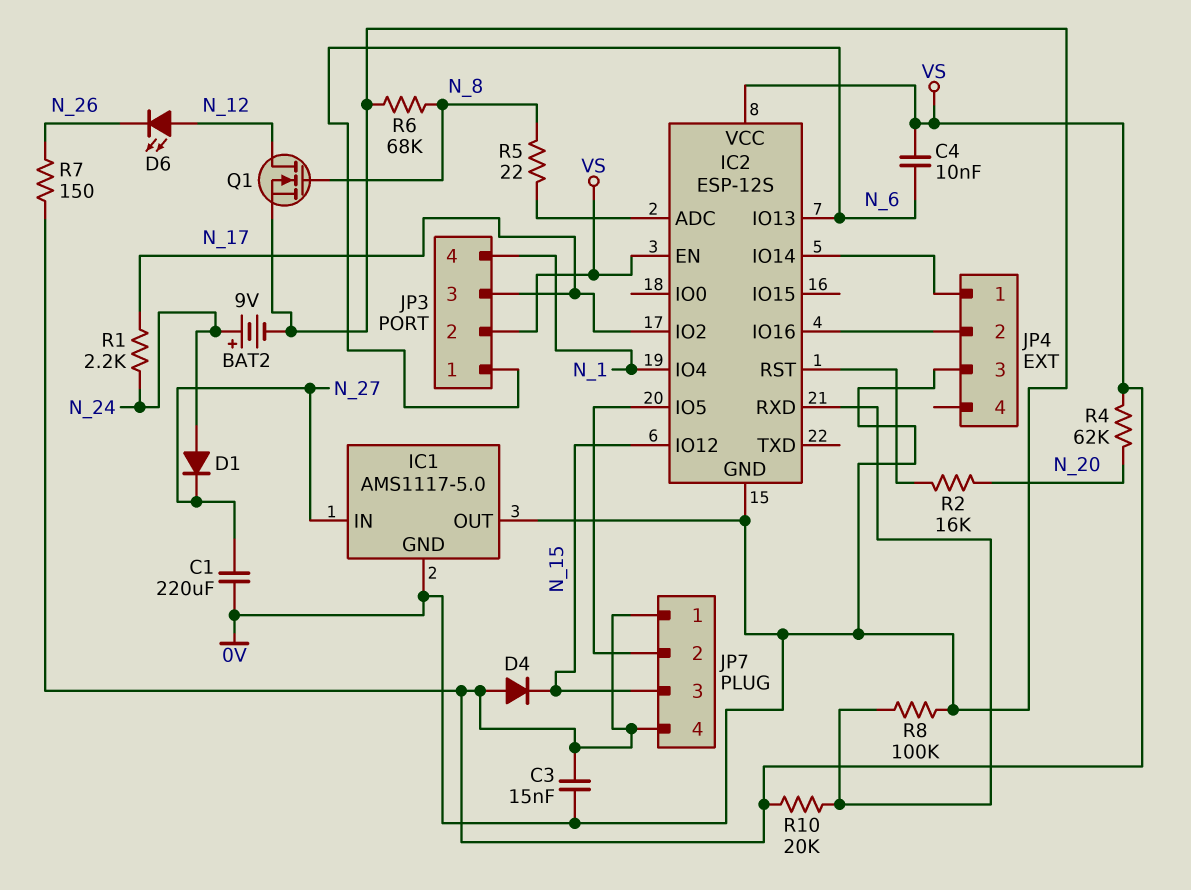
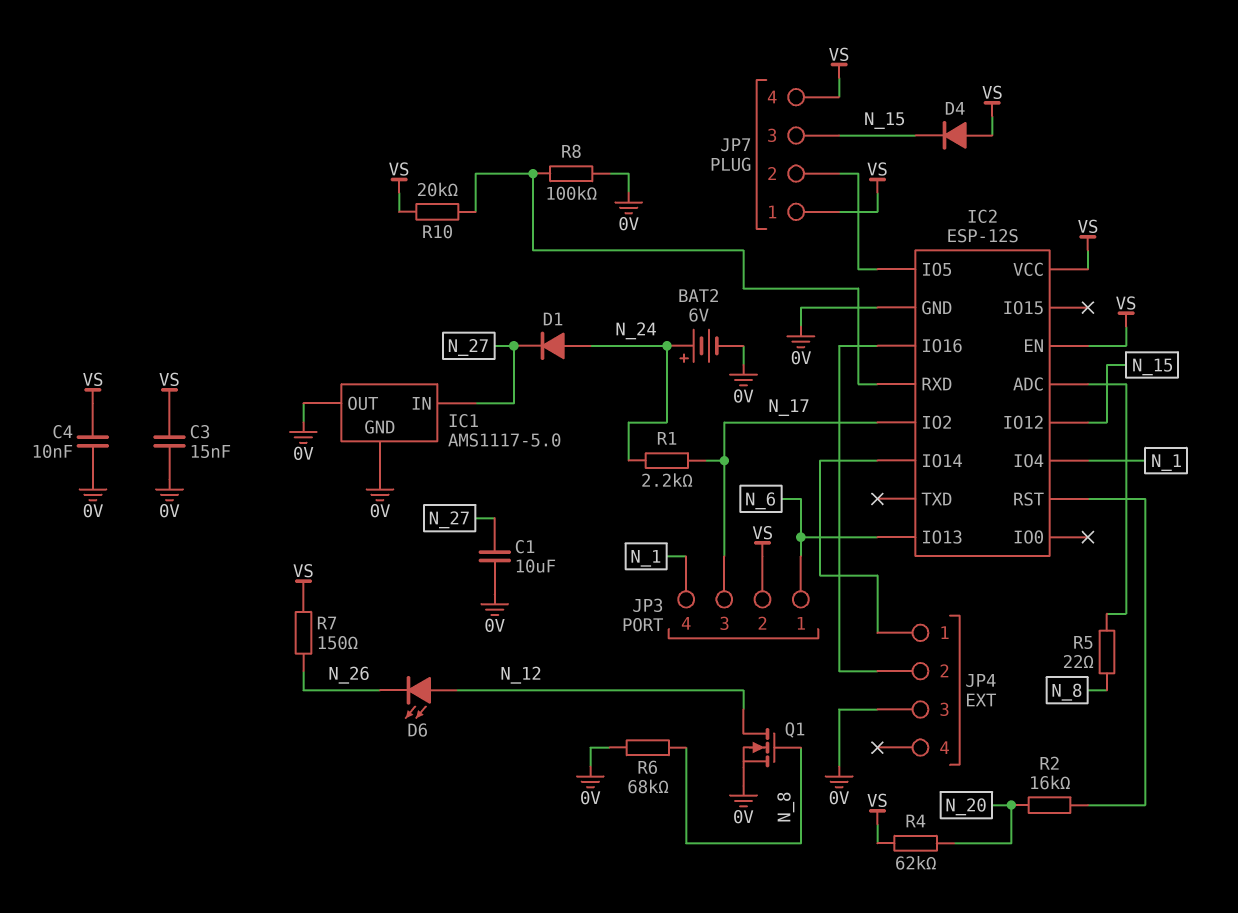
BAT2: 9V (plus N_24, minus 0V) -> 6V (plus N_24, minus 0V)
C1: 220uF (0V, N_27) -> 10uF (0V, N_27)
C4: 10nF (N_6, VS) -> 10nF (0V, VS)

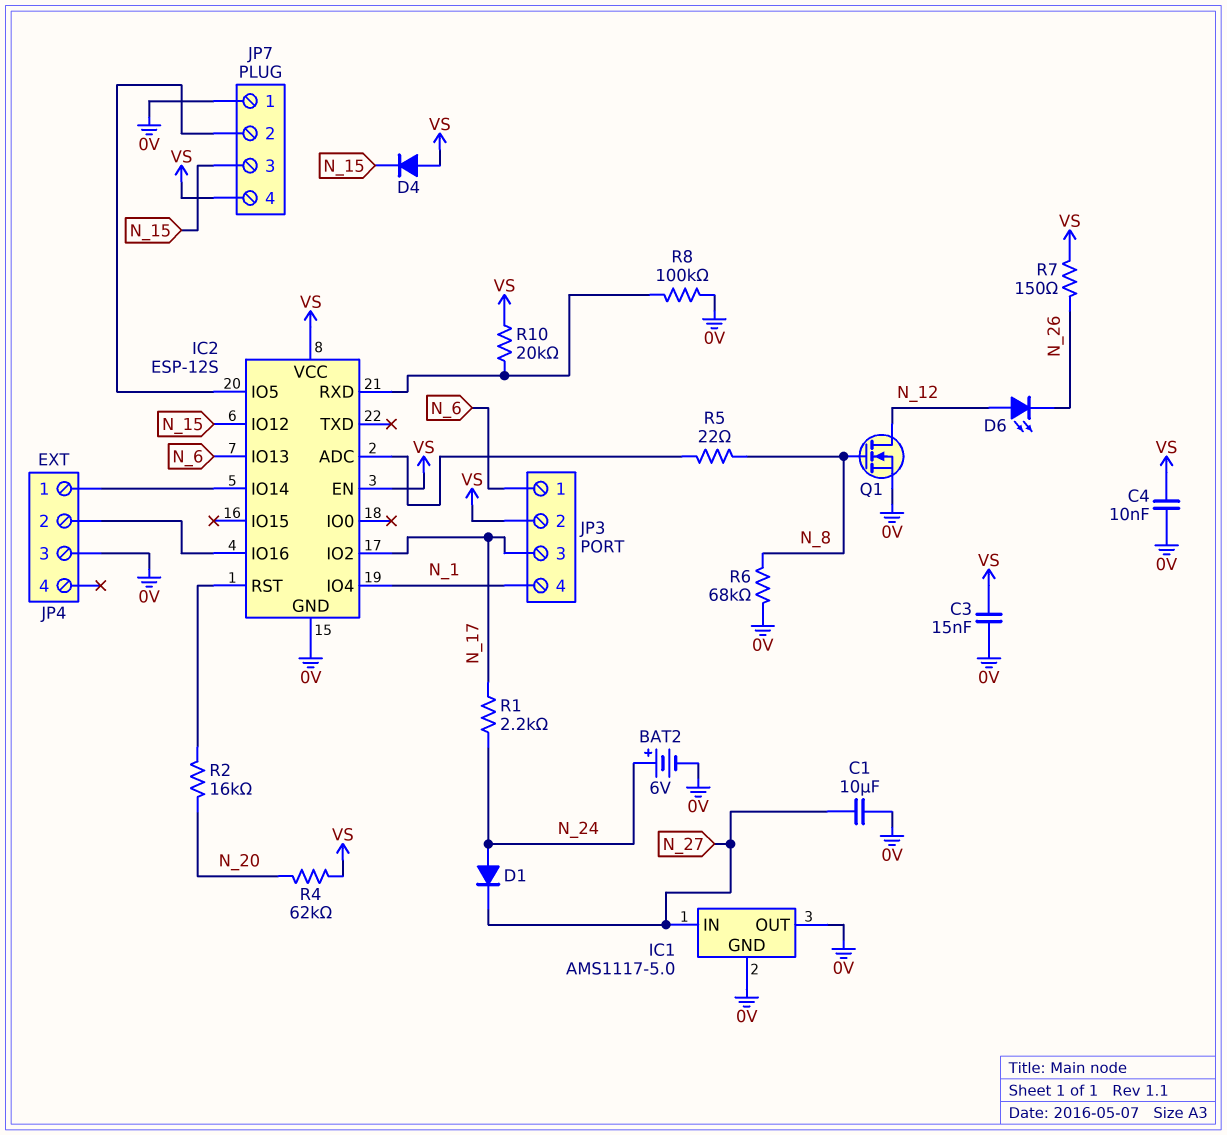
JP7 pin 1: VS -> 0V

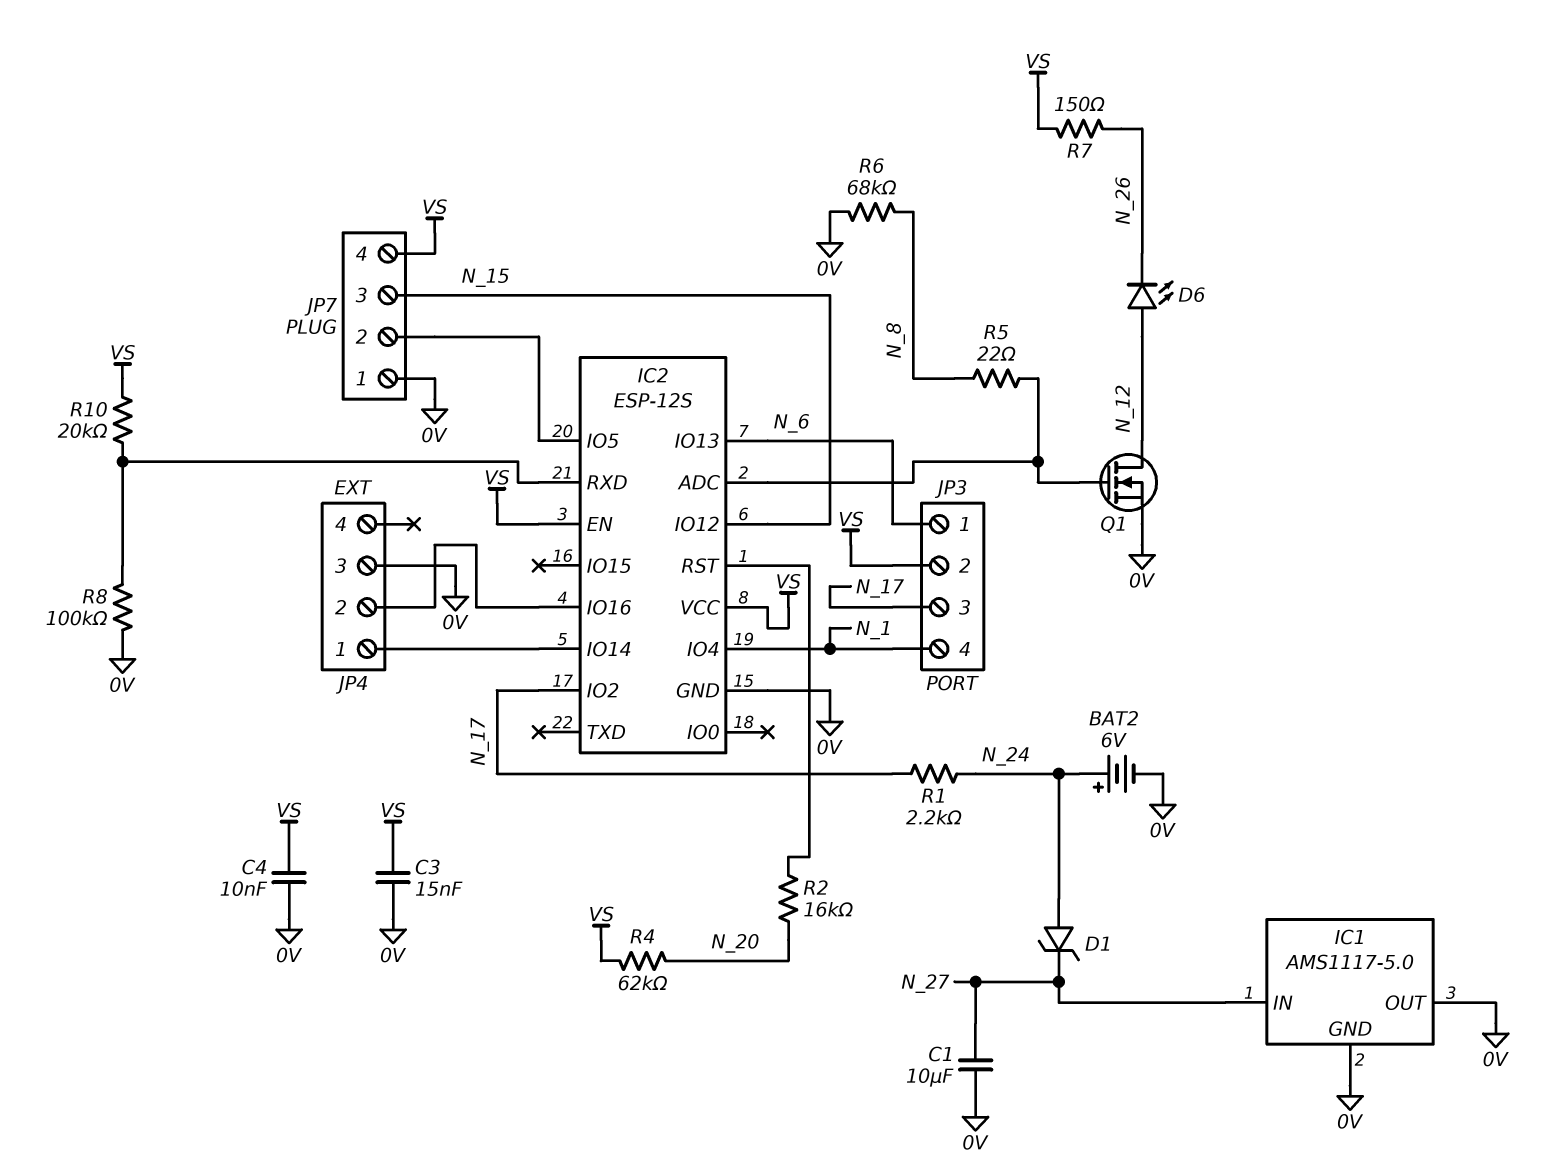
D1: diode (A N_24, K N_27) -> zener (A N_24, K N_27)
D4: diode (A VS, K N_15) -> none
Q1: NMOS (G N_8, D N_12, S 0V) -> NMOS (G IC2/ADC, D N_12, S 0V)

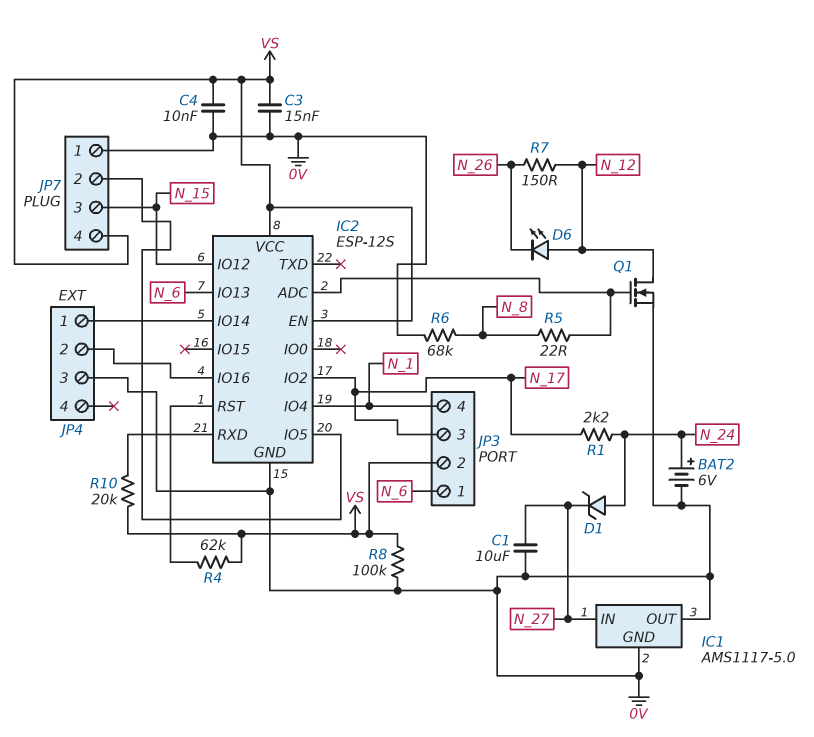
R2: 16k (IC2/RST, N_20) -> none
R4: 62k (N_20, VS) -> 62k (IC2/RST, VS)
R7: 150 (N_26, VS) -> 150 (N_12, N_26)
R8: 100k (0V, IC2/RXD) -> 100k (0V, VS)

